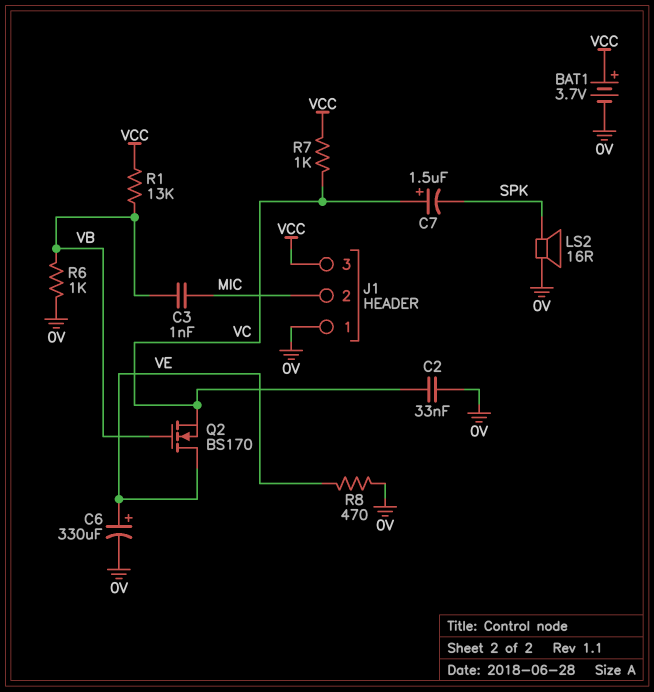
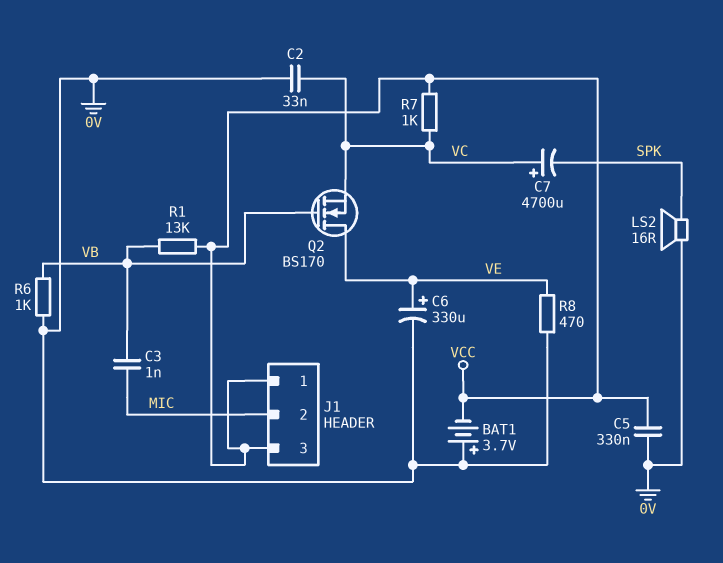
BAT1: 3.7V (plus VCC, minus 0V) -> 3.7V (plus 0V, minus VCC)
C5: none -> 330nF (0V, VCC)
C7: 1.5uF (plus VC, minus SPK) -> 4700uF (plus VC, minus SPK)
J1 pin 1: 0V -> VCC

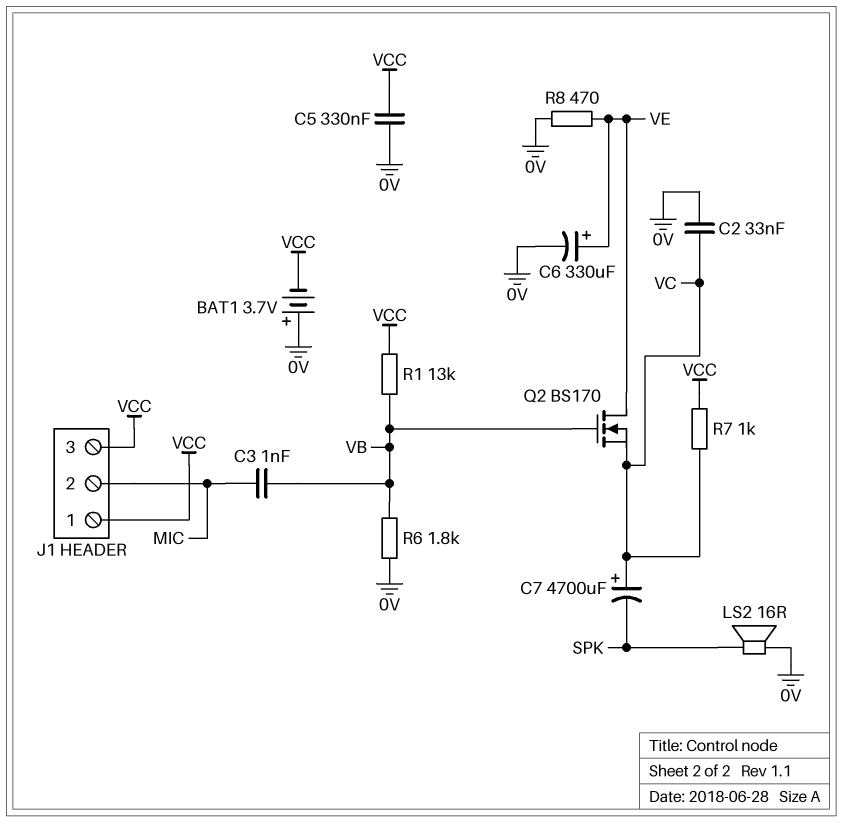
R6: 1k (0V, VB) -> 1.8k (0V, VB)

